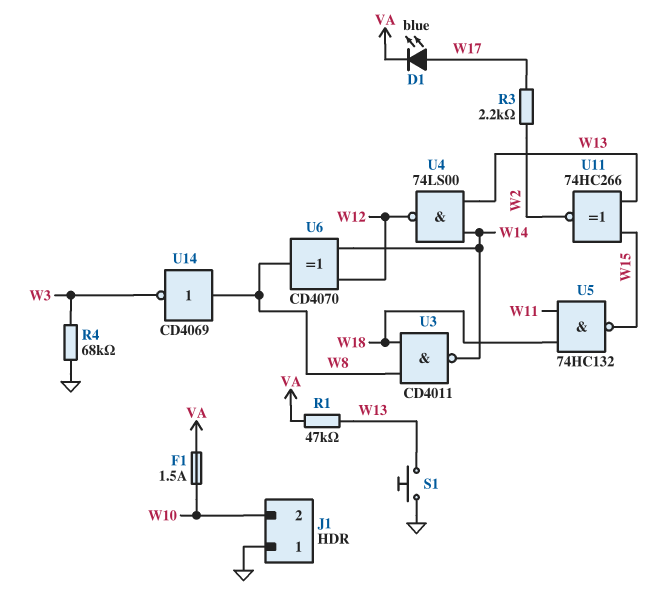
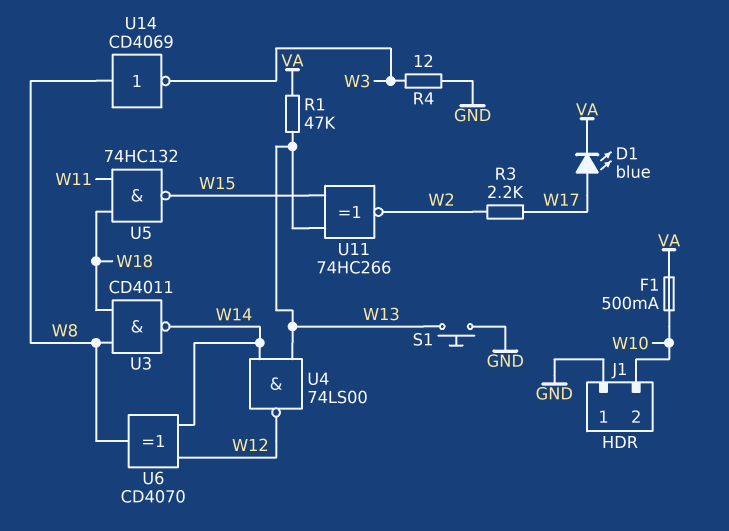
F1: 1.5A (VA, W10) -> 500mA (VA, W10)
R4: 68k (GND, W3) -> 12 (GND, W3)

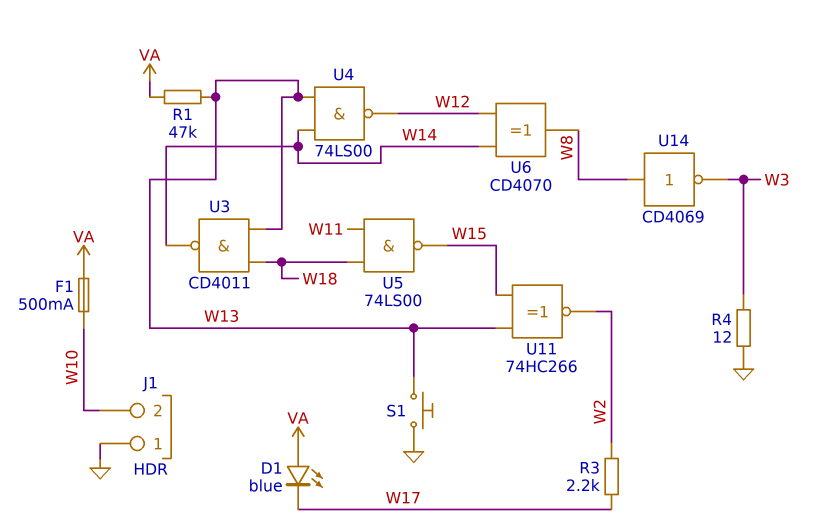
D1: LED blue (A W17, K VA) -> LED blue (A VA, K W17)
U3: NAND CD4011 (in W8, in W18, out W14) -> NAND CD4011 (in W13, in W18, out W14)
U5: NAND 74HC132 (in W11, in W18, out W15) -> NAND 74LS00 (in W11, in W18, out W15)

